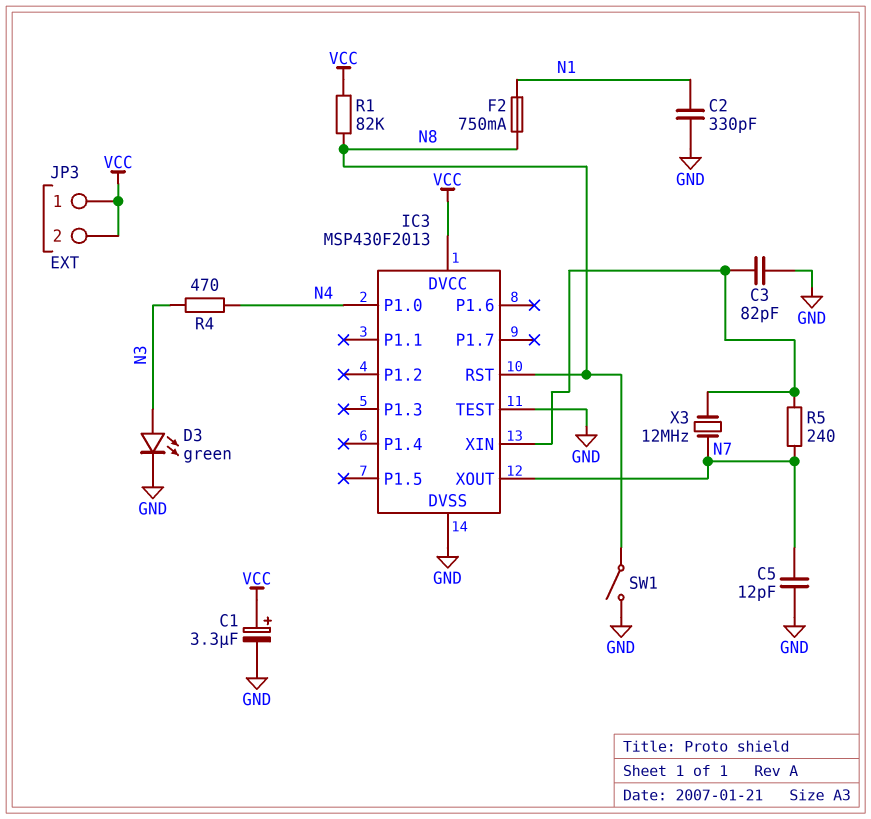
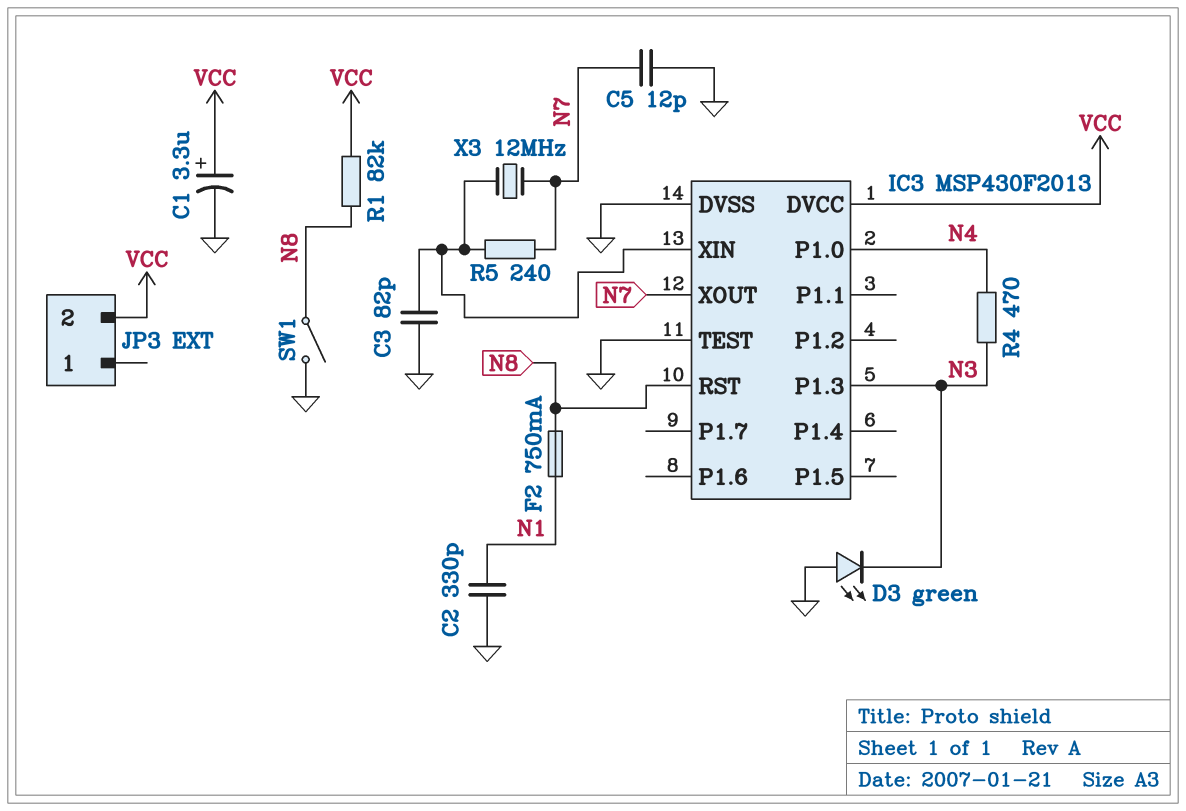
D3: LED green (A N3, K GND) -> LED green (A GND, K N3)
IC3 pin P1.3: none -> N3
JP3 pin 1: VCC -> none

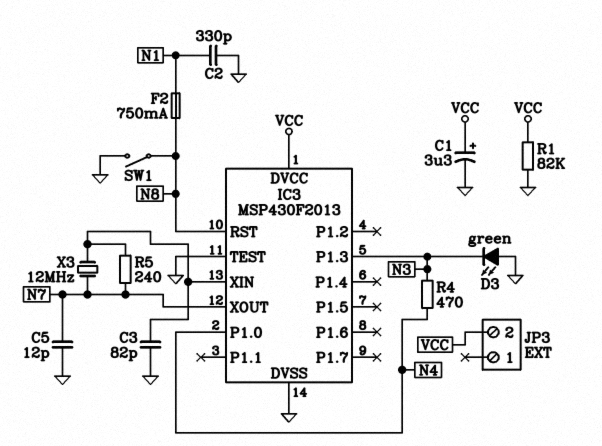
R1: 82k (N8, VCC) -> 82k (GND, VCC)

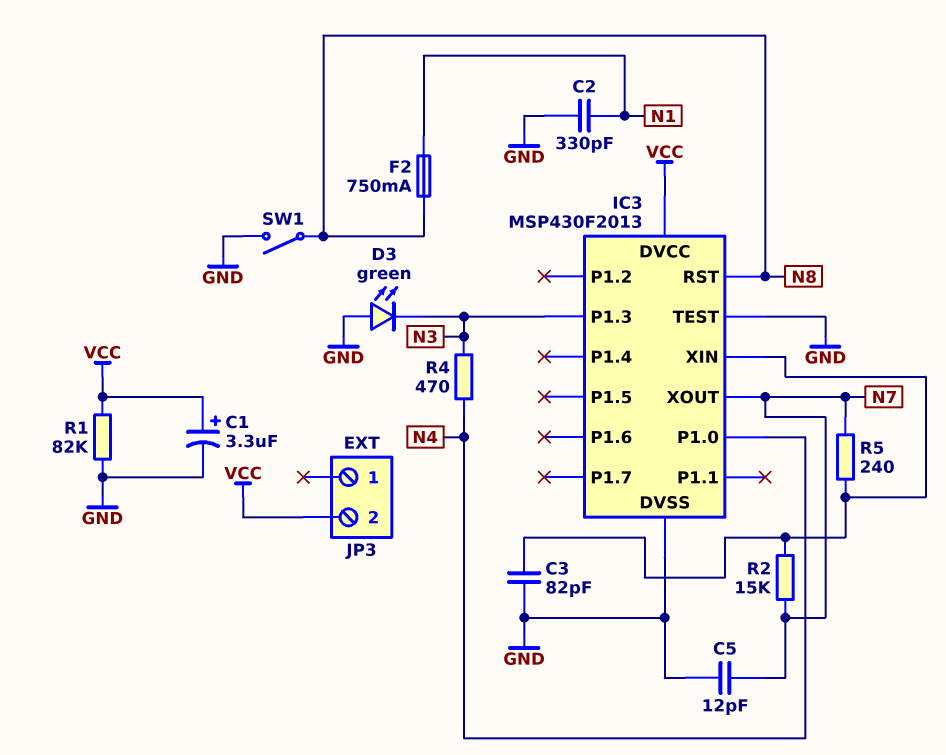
R2: none -> 15k (IC3/XIN, N7)
X3: 12MHz (IC3/XIN, N7) -> none

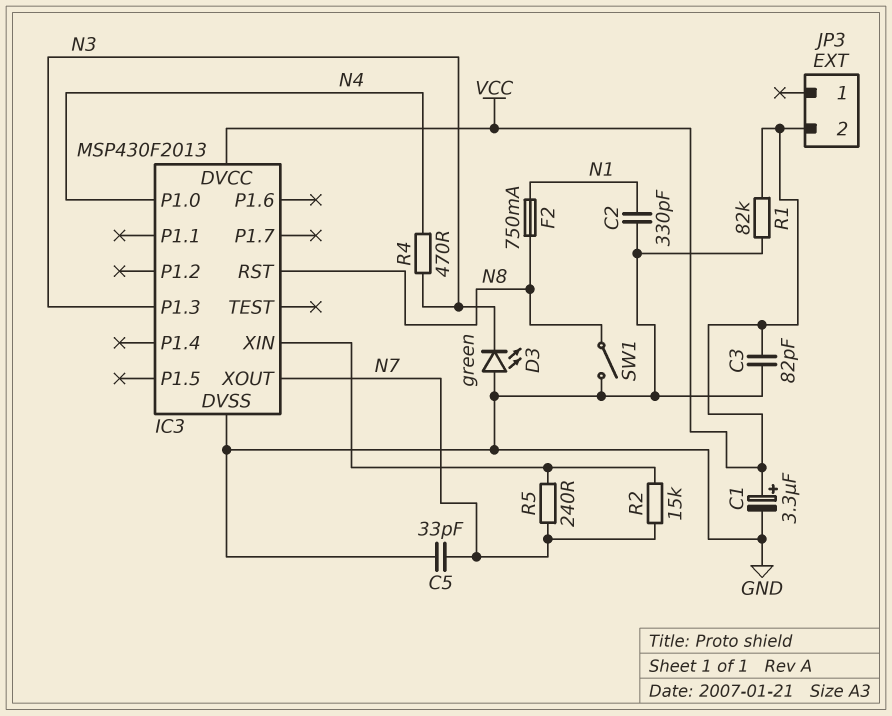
C3: 82pF (GND, IC3/XIN) -> 82pF (GND, VCC)
C5: 12pF (GND, N7) -> 33pF (GND, N7)
IC3 pin TEST: GND -> none

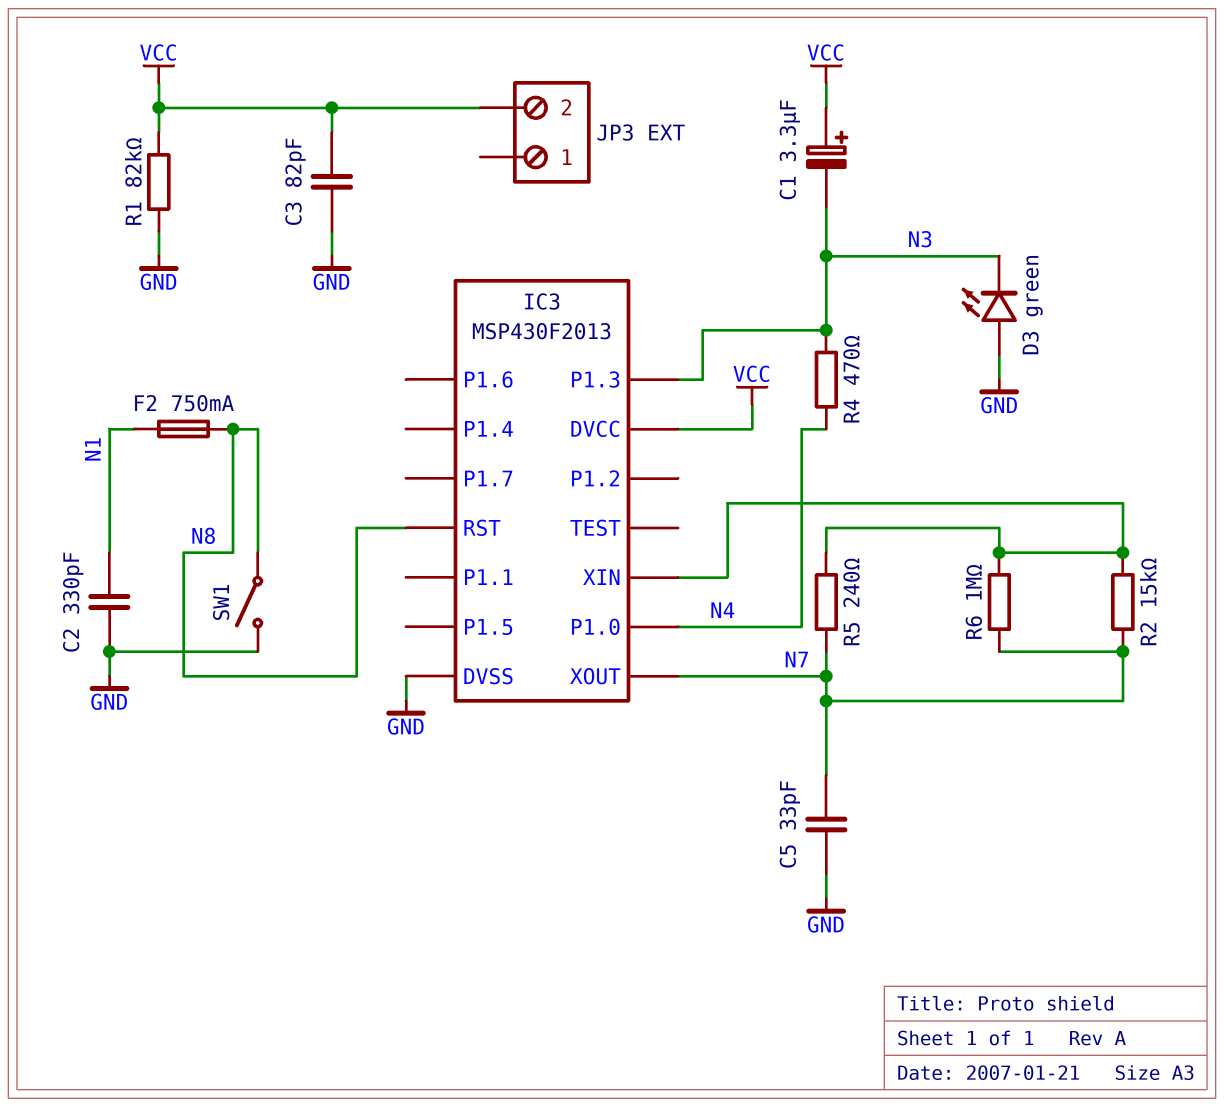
C1: 3.3uF (plus VCC, minus GND) -> 3.3uF (plus VCC, minus N3)
R6: none -> 1M (IC3/XIN, N7)

